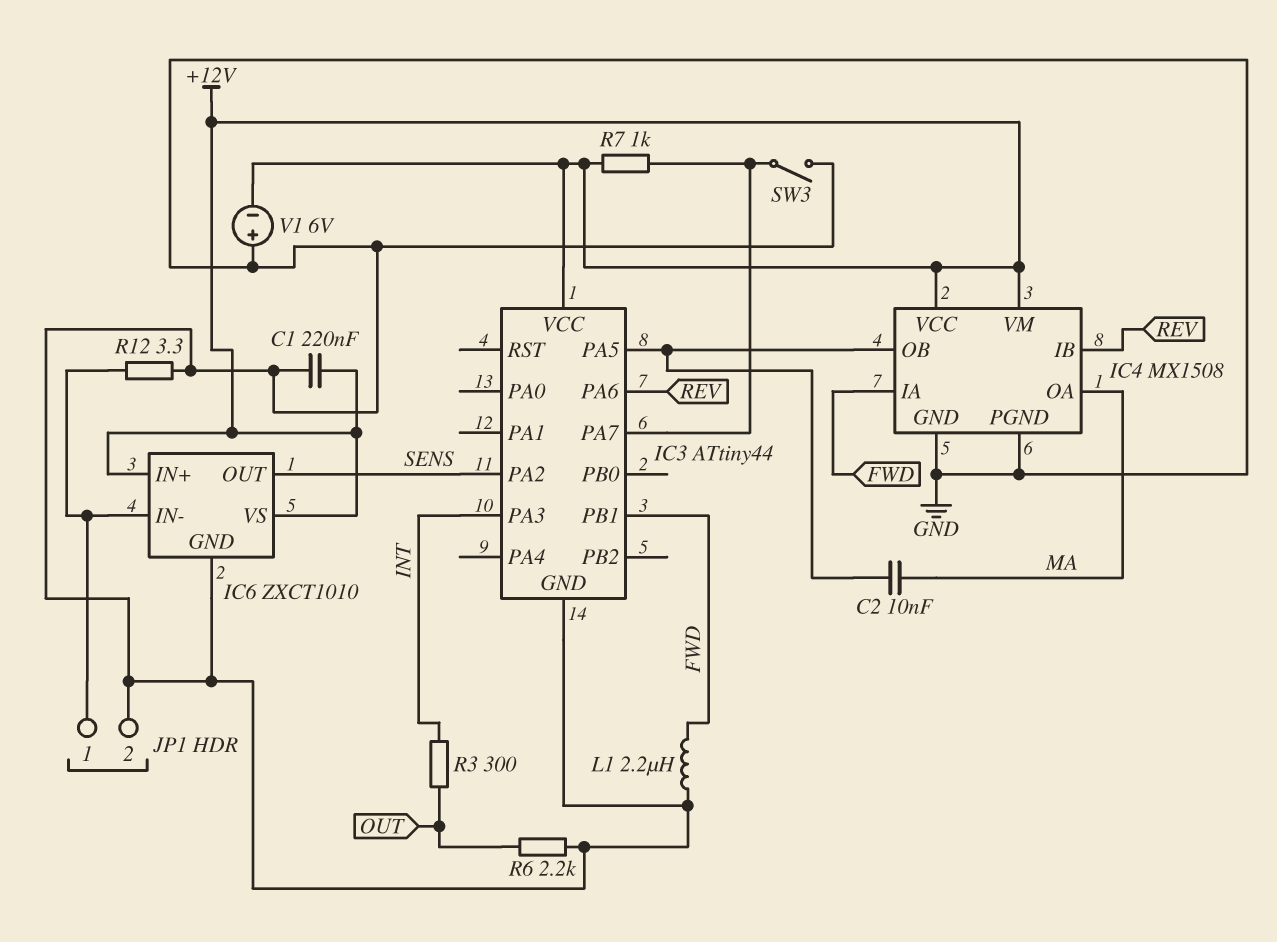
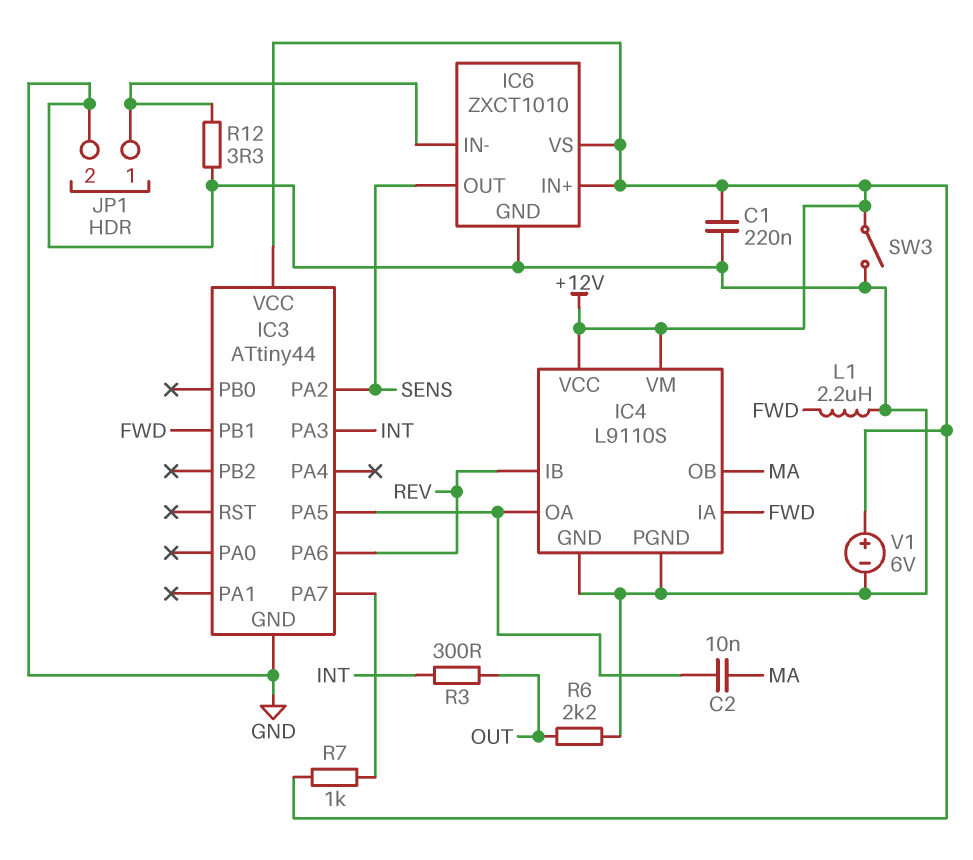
IC4: MX1508 -> L9110S
IC4 pin OA: MA -> IC3/PA5
IC4 pin OB: IC3/PA5 -> MA
SW3: switch (GND, IC3/PA7) -> switch (+12V, GND)
V1: 6V (plus GND, minus +12V) -> 6V (plus +12V, minus GND)

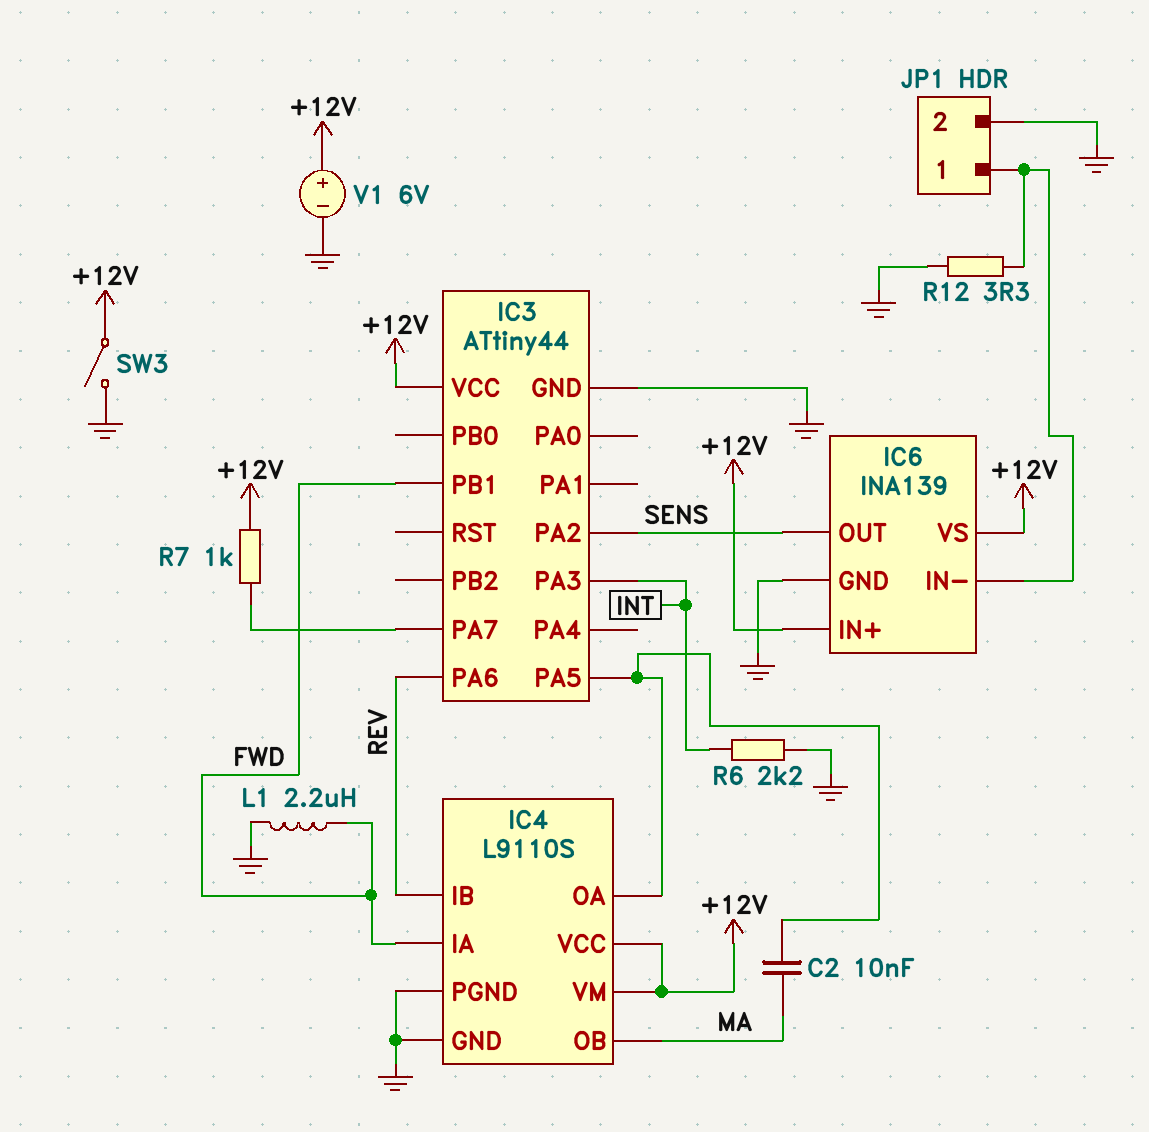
C1: 220nF (+12V, GND) -> none
IC6: ZXCT1010 -> INA139
R3: 300 (INT, OUT) -> none
R6: 2.2k (GND, OUT) -> 2.2k (GND, INT)

